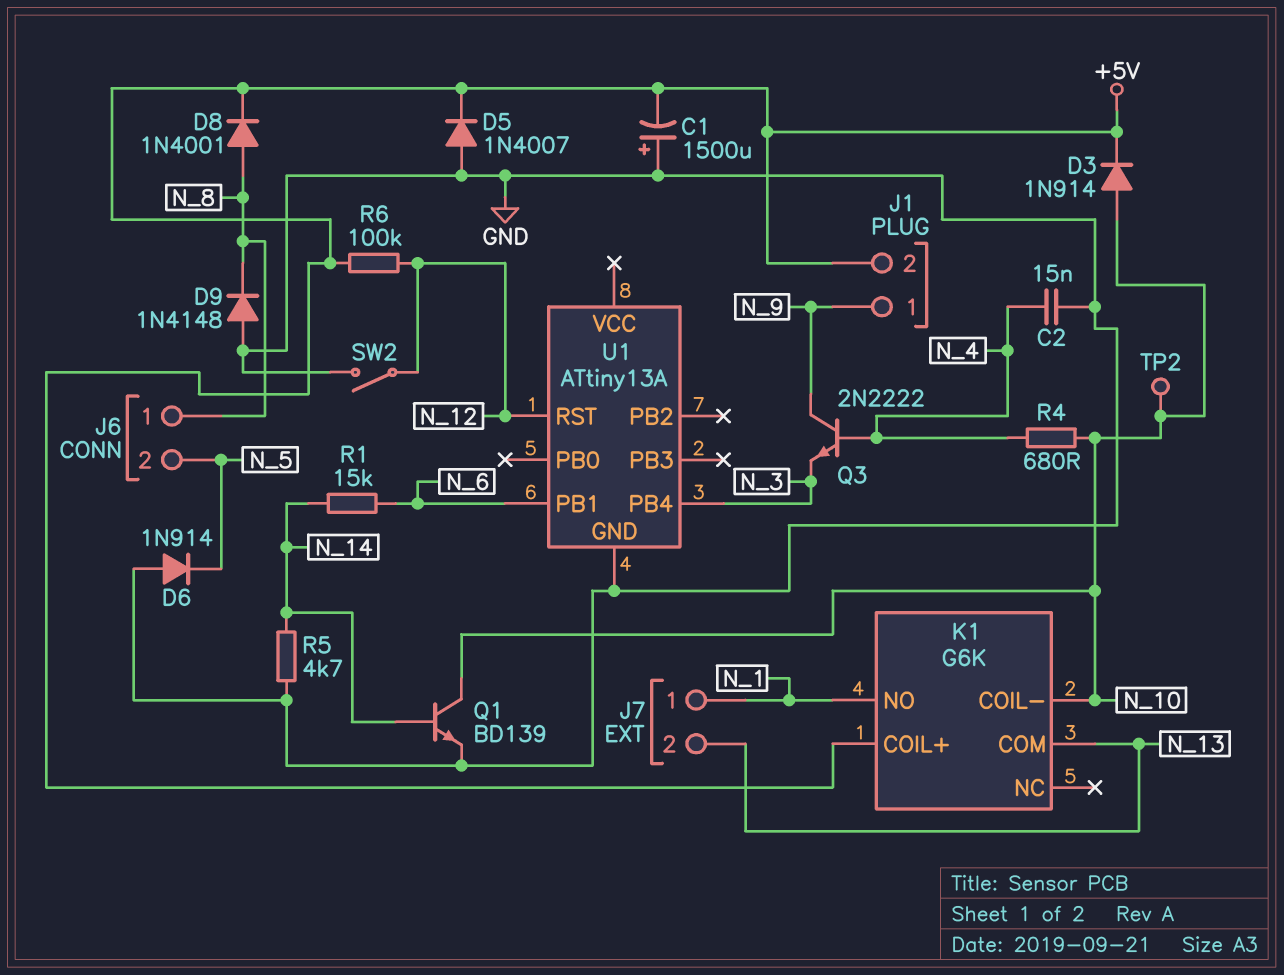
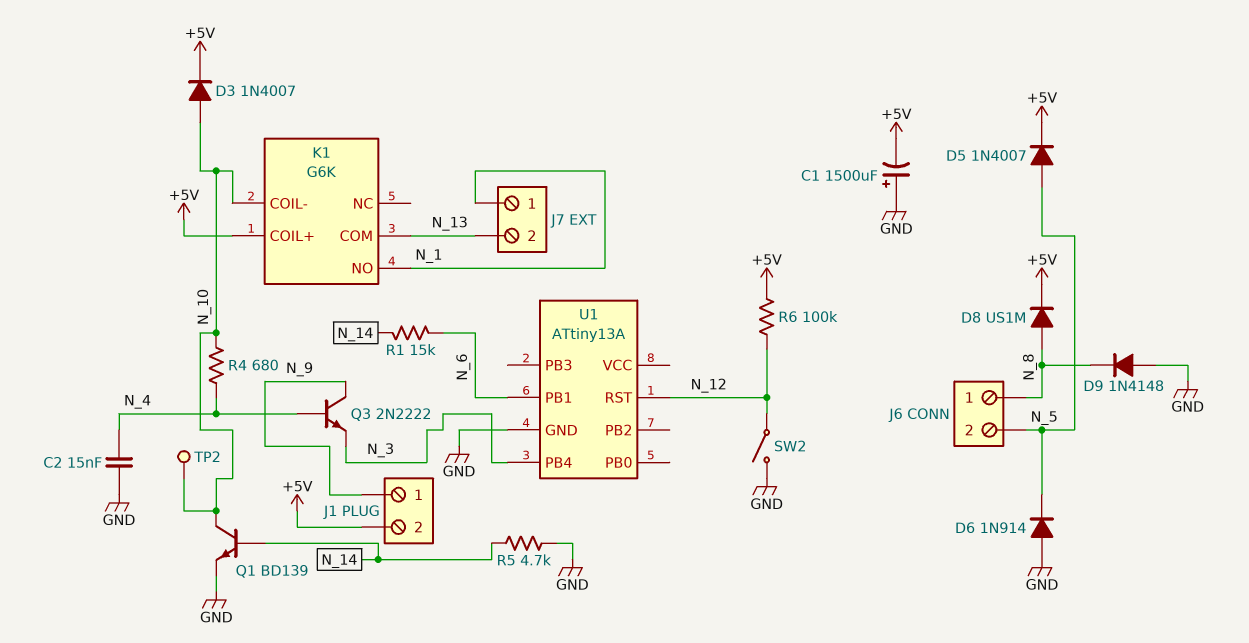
D3: diode 1N914 (A N_10, K +5V) -> diode 1N4007 (A N_10, K +5V)
D5: diode 1N4007 (A GND, K +5V) -> diode 1N4007 (A N_5, K +5V)
D8: diode 1N4001 (A N_8, K +5V) -> diode US1M (A N_8, K +5V)

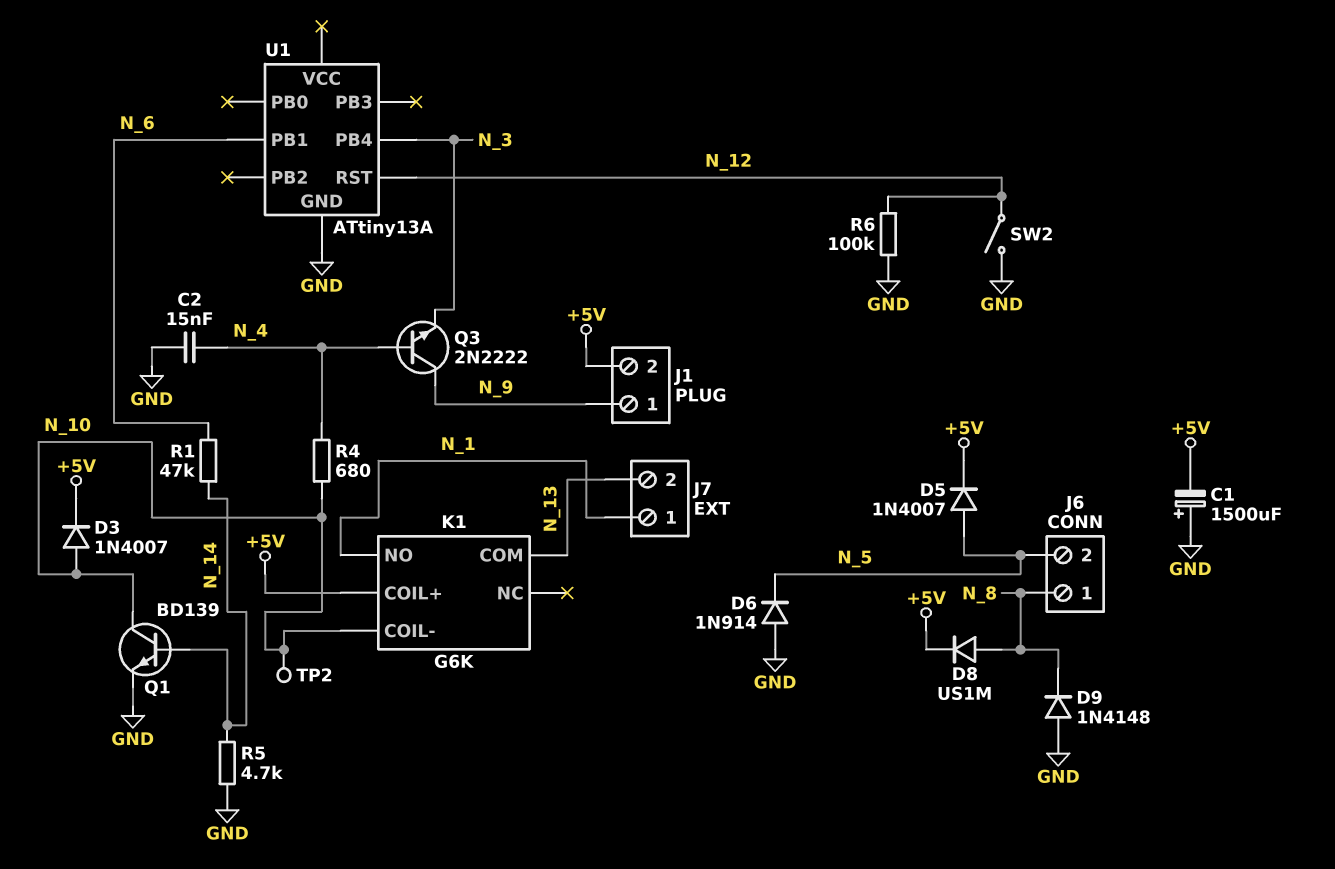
R1: 15k (N_6, N_14) -> 47k (N_6, N_14)
R6: 100k (+5V, N_12) -> 100k (GND, N_12)

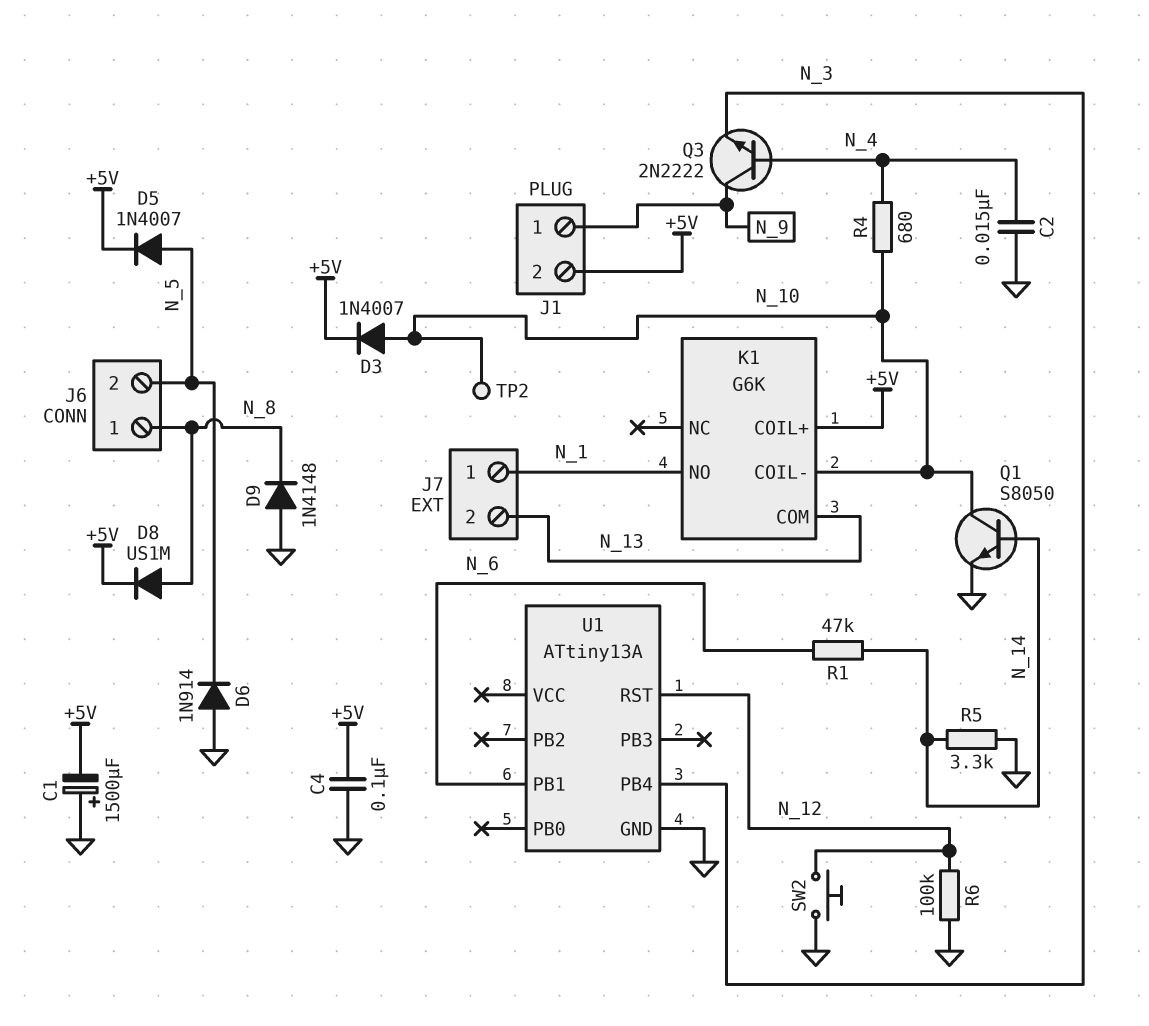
C4: none -> 100nF (+5V, GND)
Q1: NPN BD139 (B N_14, C N_10, E GND) -> NPN S8050 (B N_14, C N_10, E GND)
R5: 4.7k (GND, N_14) -> 3.3k (GND, N_14)
SW2: switch (GND, N_12) -> button (GND, N_12)

